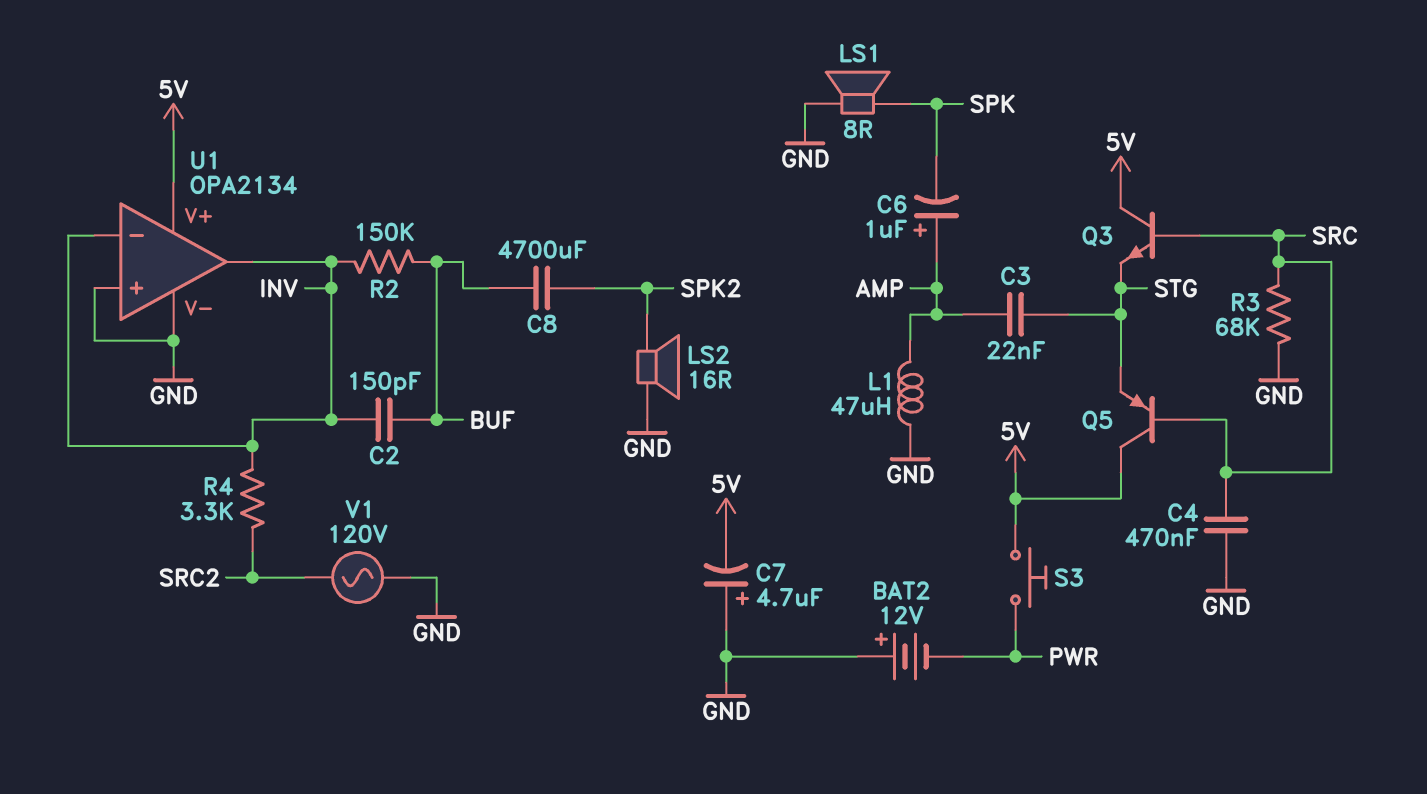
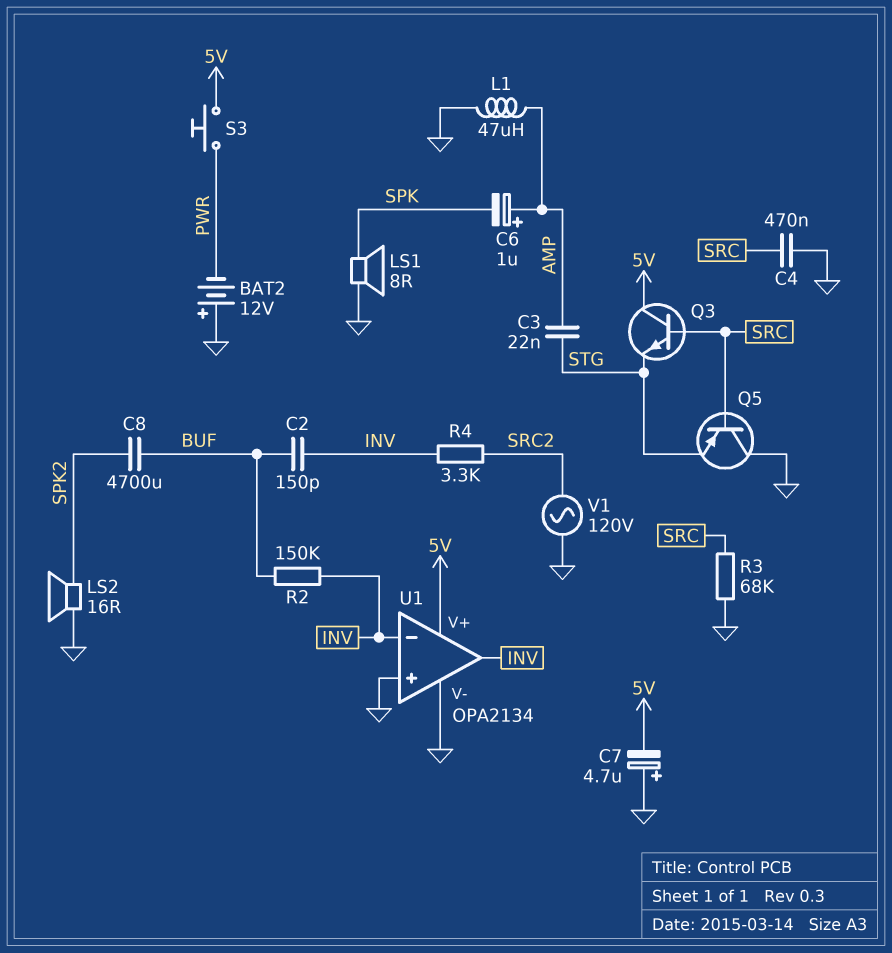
Q5: PNP (B SRC, C 5V, E STG) -> PNP (B SRC, C GND, E STG)

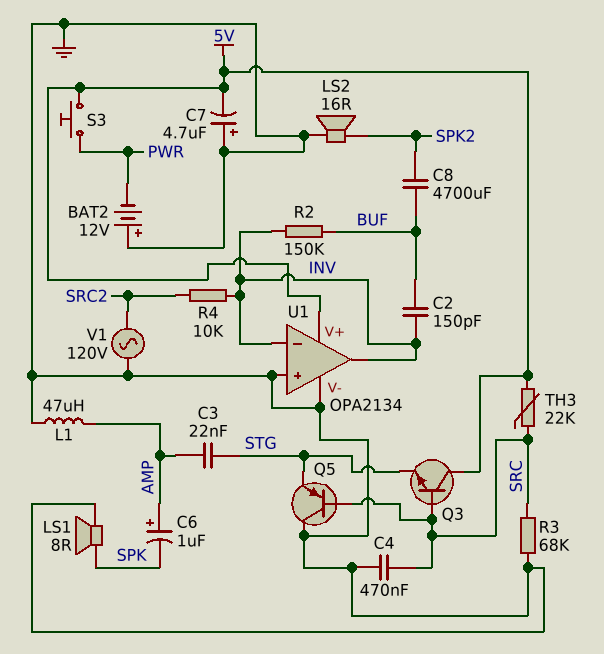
R4: 3.3k (INV, SRC2) -> 10k (INV, SRC2)
TH3: none -> 22k (5V, SRC)

